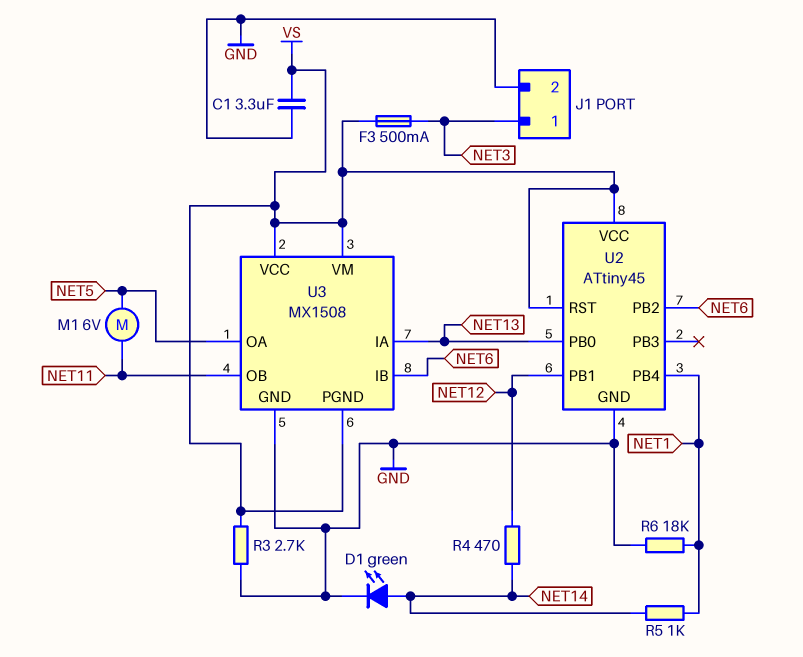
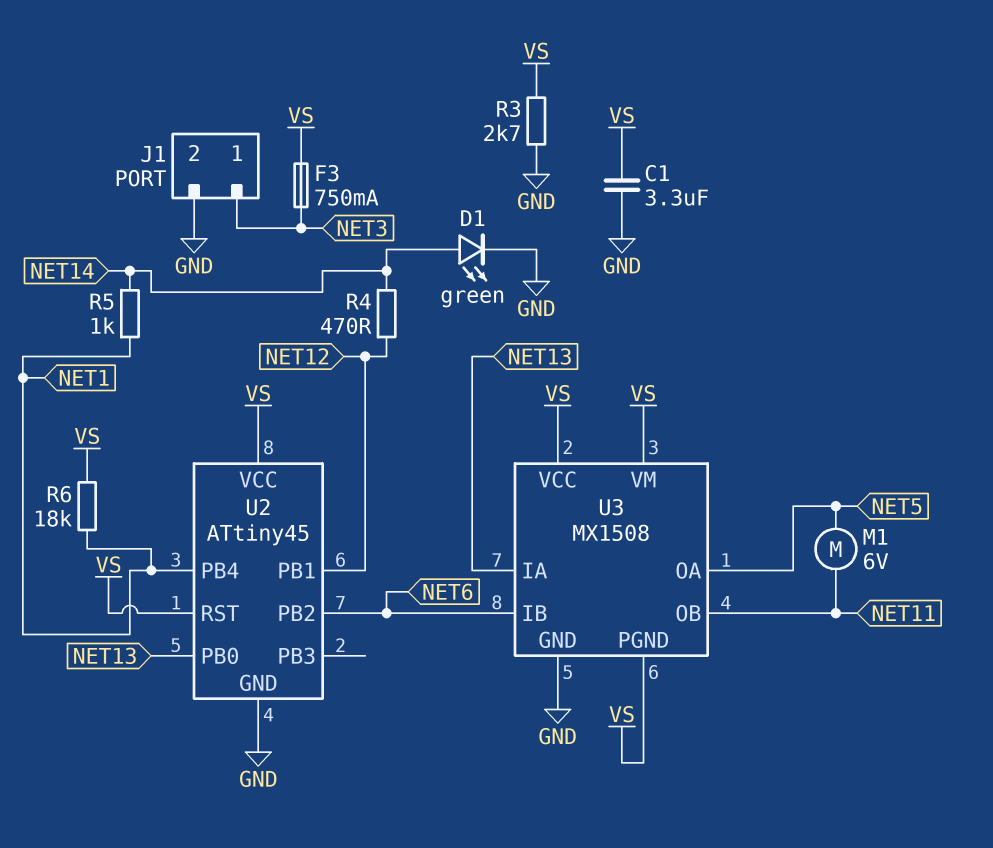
F3: 500mA (NET3, VS) -> 750mA (NET3, VS)
R6: 18k (GND, NET1) -> 18k (NET1, VS)

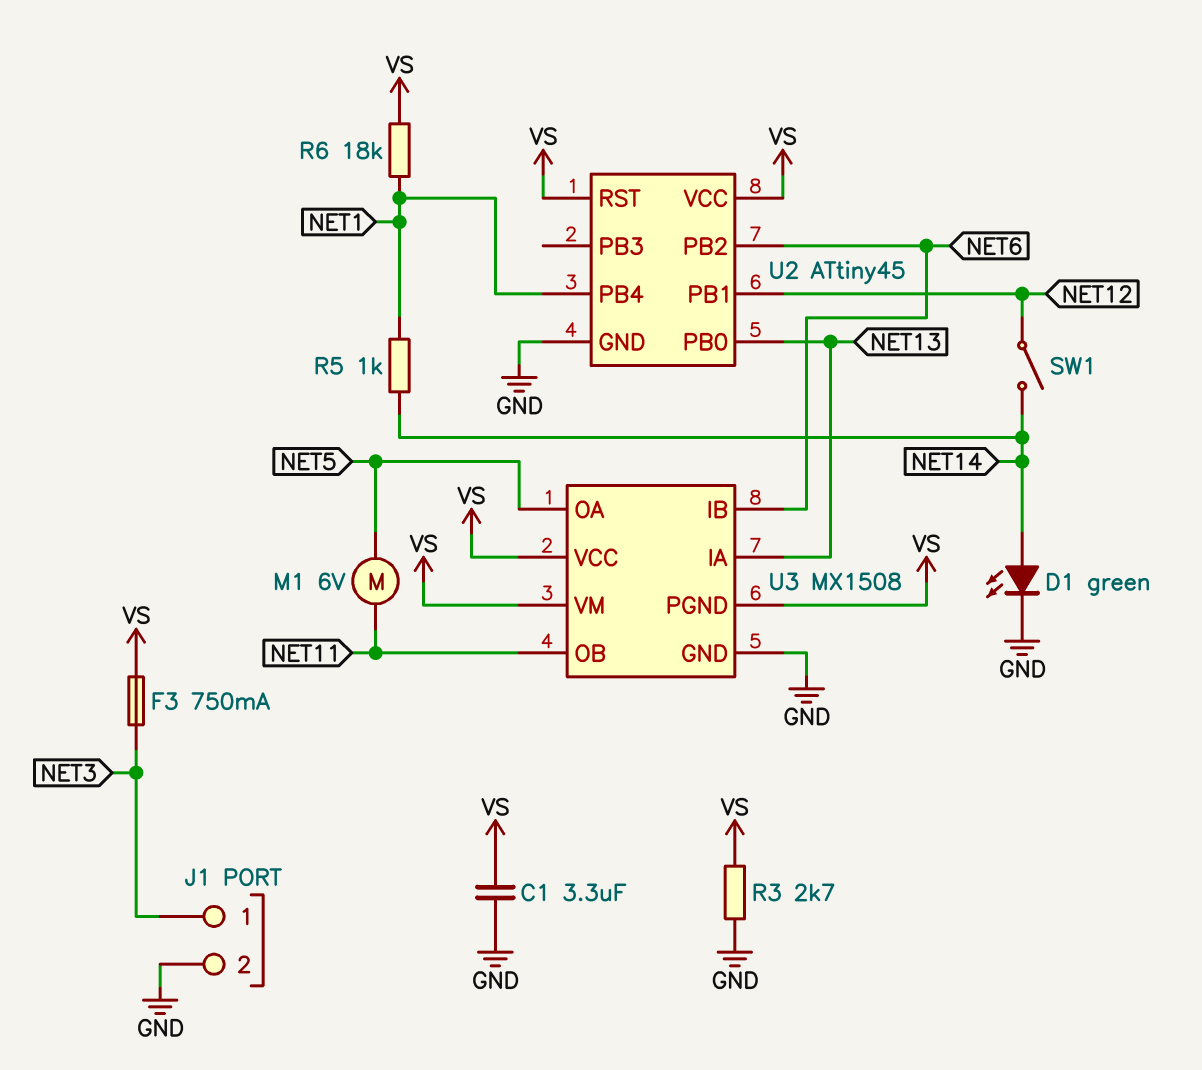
R4: 470 (NET12, NET14) -> none
SW1: none -> switch (NET12, NET14)

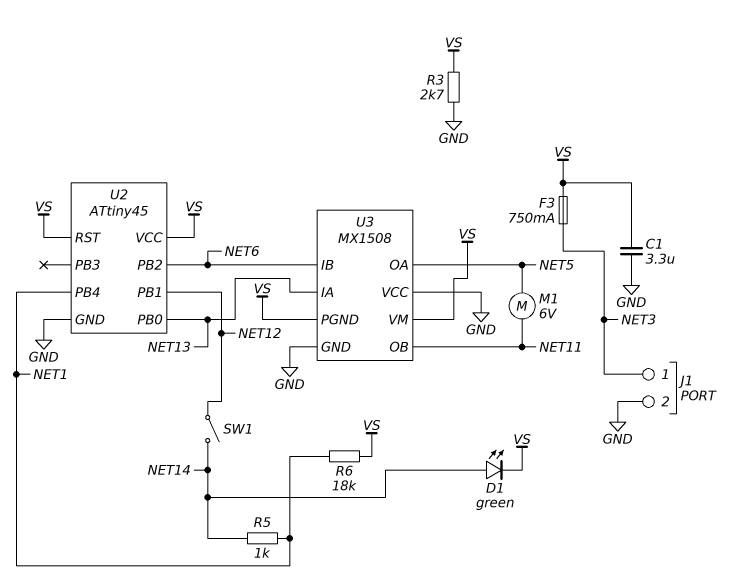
D1: LED green (A NET14, K GND) -> LED green (A NET14, K VS)
U3 pin VCC: VS -> GND

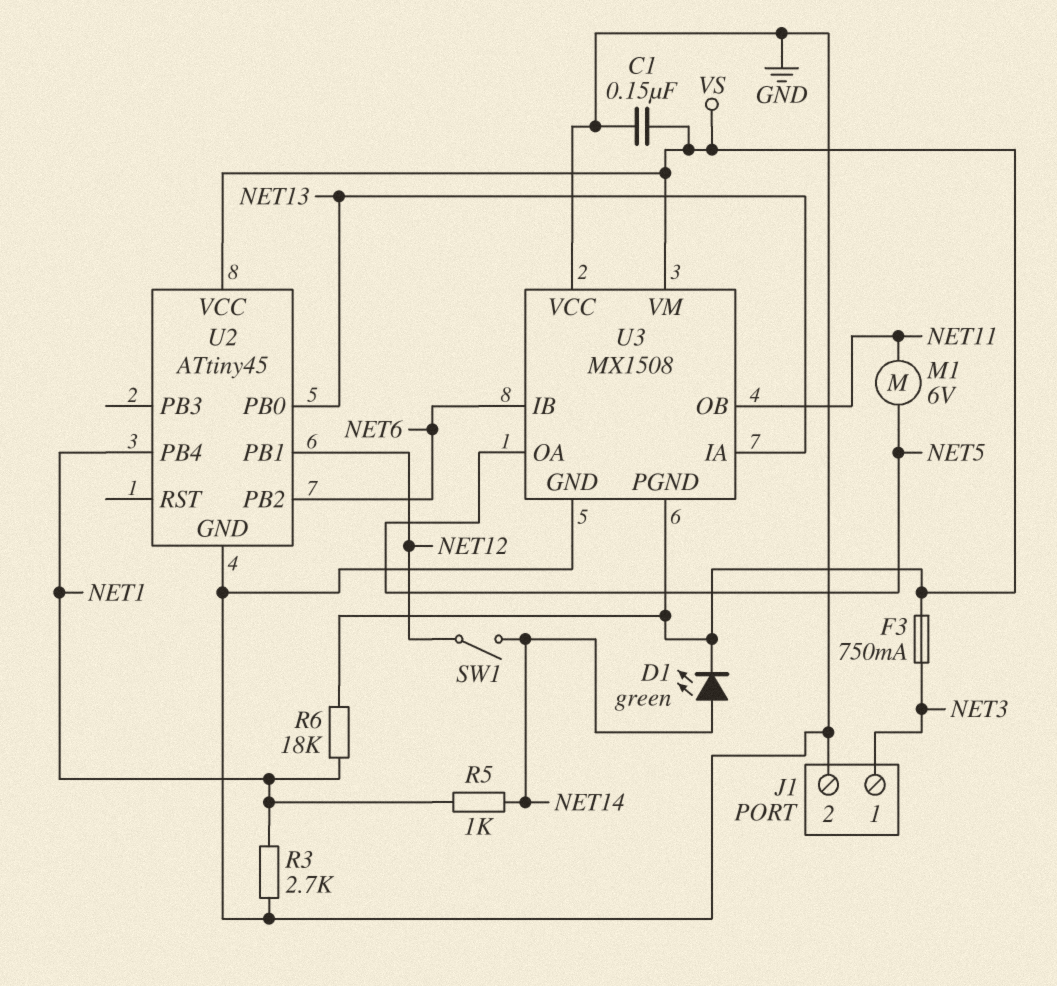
C1: 3.3uF (GND, VS) -> 150nF (GND, VS)
R3: 2.7k (GND, VS) -> 2.7k (GND, NET1)
U2 pin RST: VS -> none

